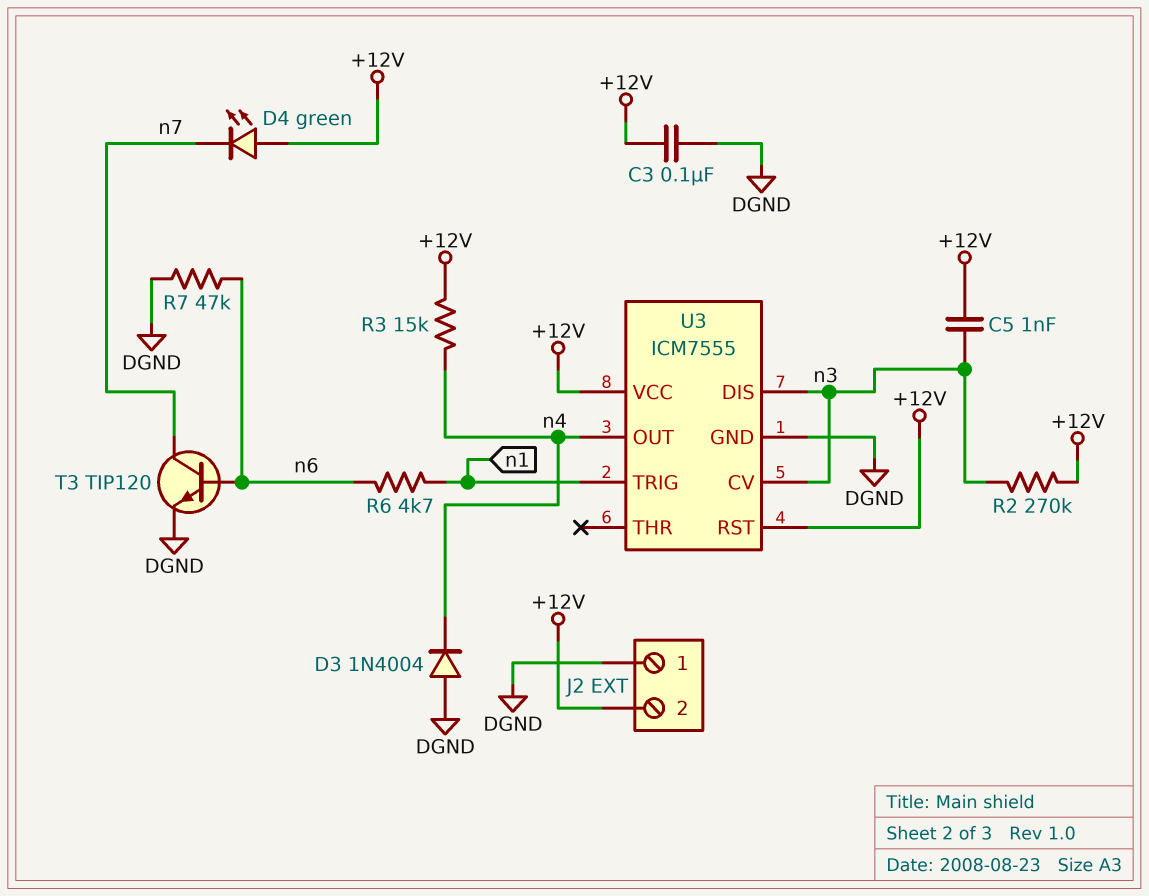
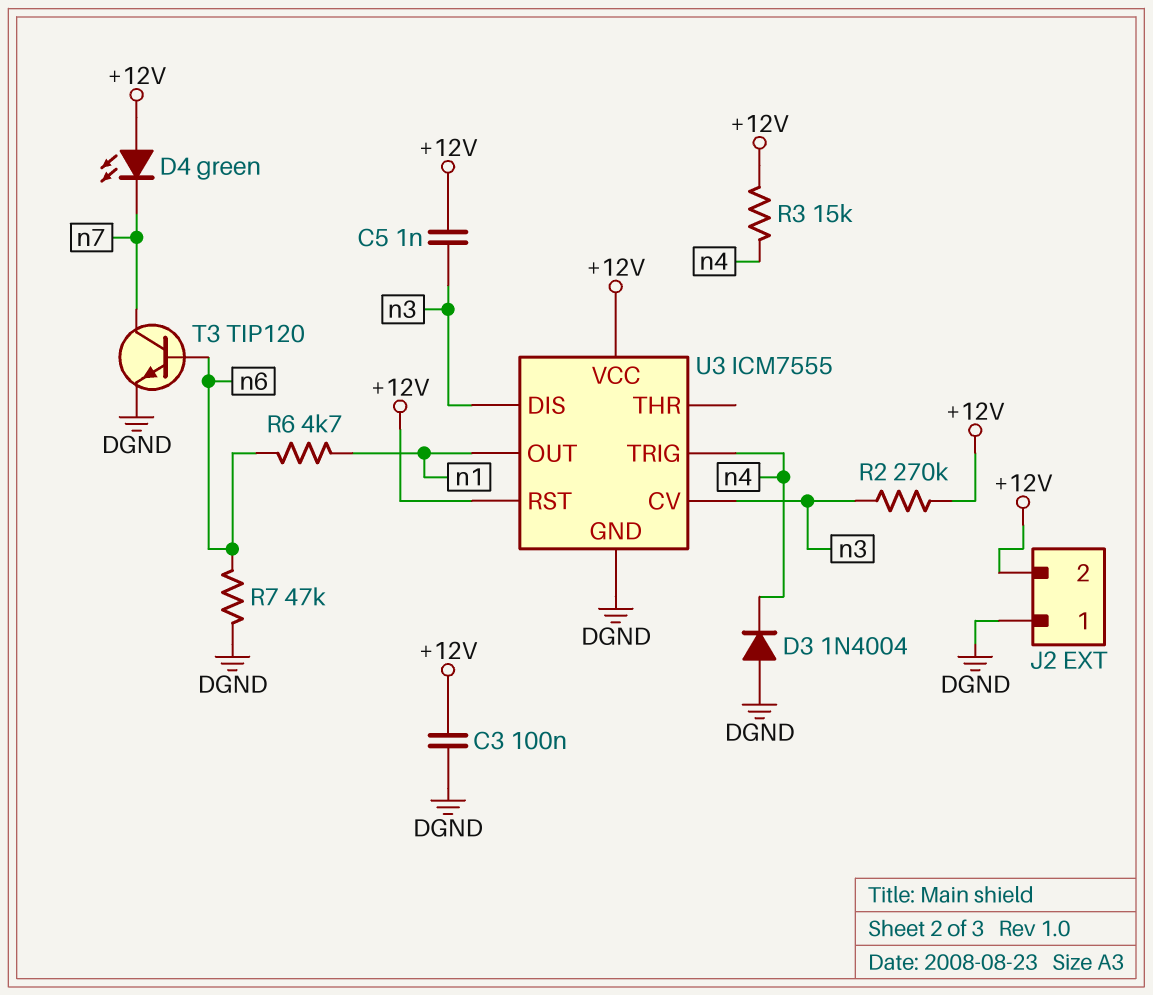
U3 pin OUT: n4 -> n1
U3 pin TRIG: n1 -> n4

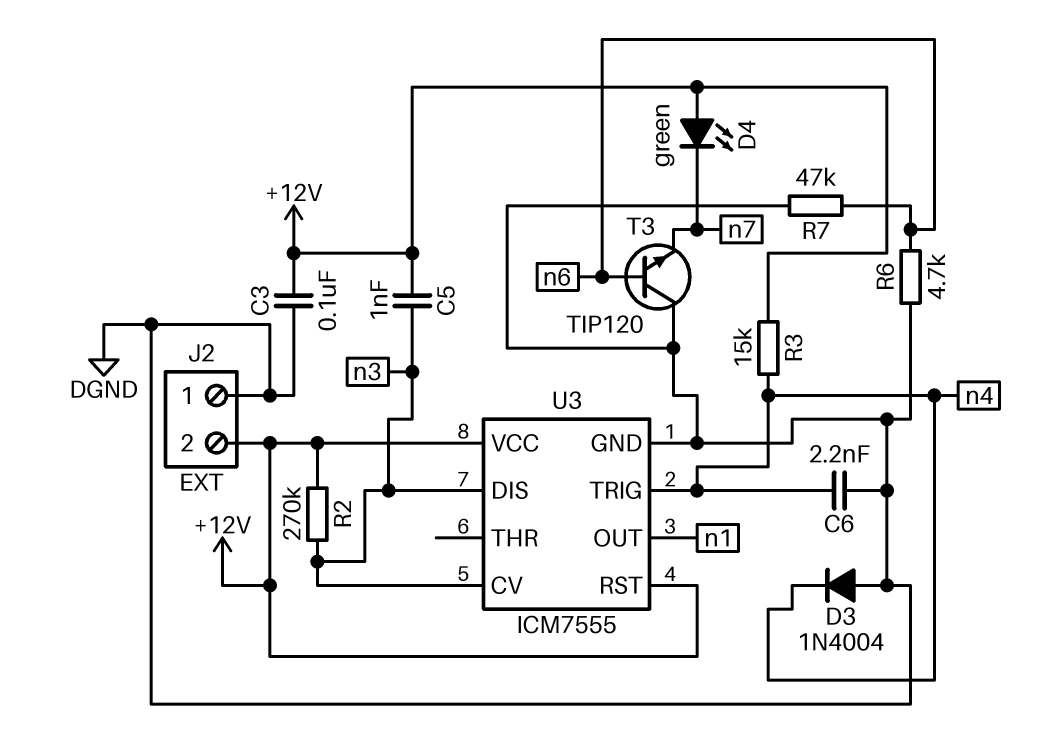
C6: none -> 2.2nF (DGND, n4)
R6: 4.7k (n1, n6) -> 4.7k (DGND, n6)
T3: NPN TIP120 (B n6, C n7, E DGND) -> NPN TIP120 (B n6, C DGND, E n7)

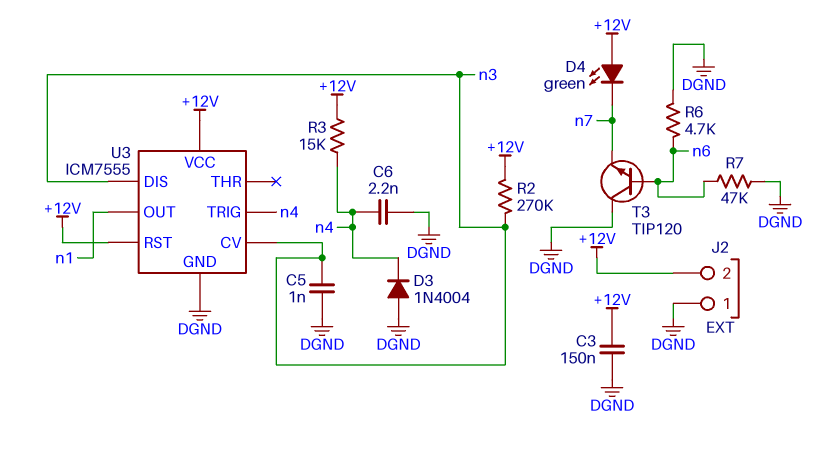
C3: 100nF (+12V, DGND) -> 150nF (+12V, DGND)
C5: 1nF (+12V, n3) -> 1nF (DGND, n3)

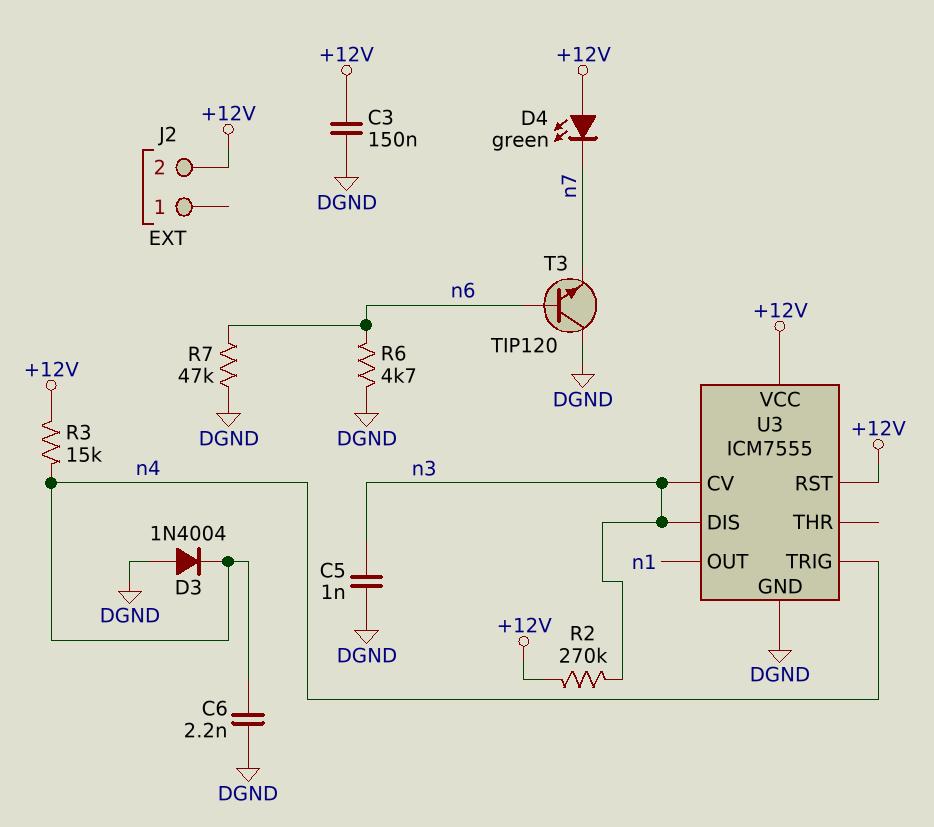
J2 pin 1: DGND -> none

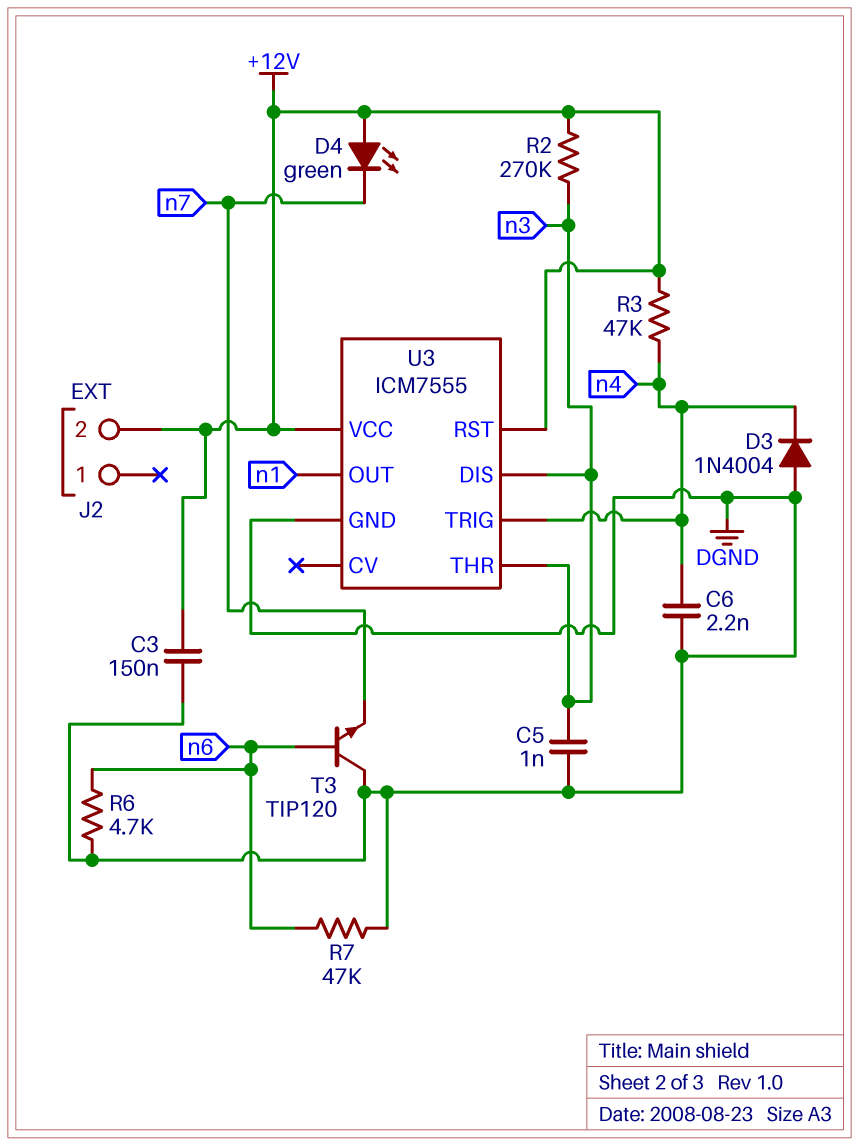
R3: 15k (+12V, n4) -> 47k (+12V, n4)
U3 pin CV: n3 -> none
U3 pin THR: none -> n3

